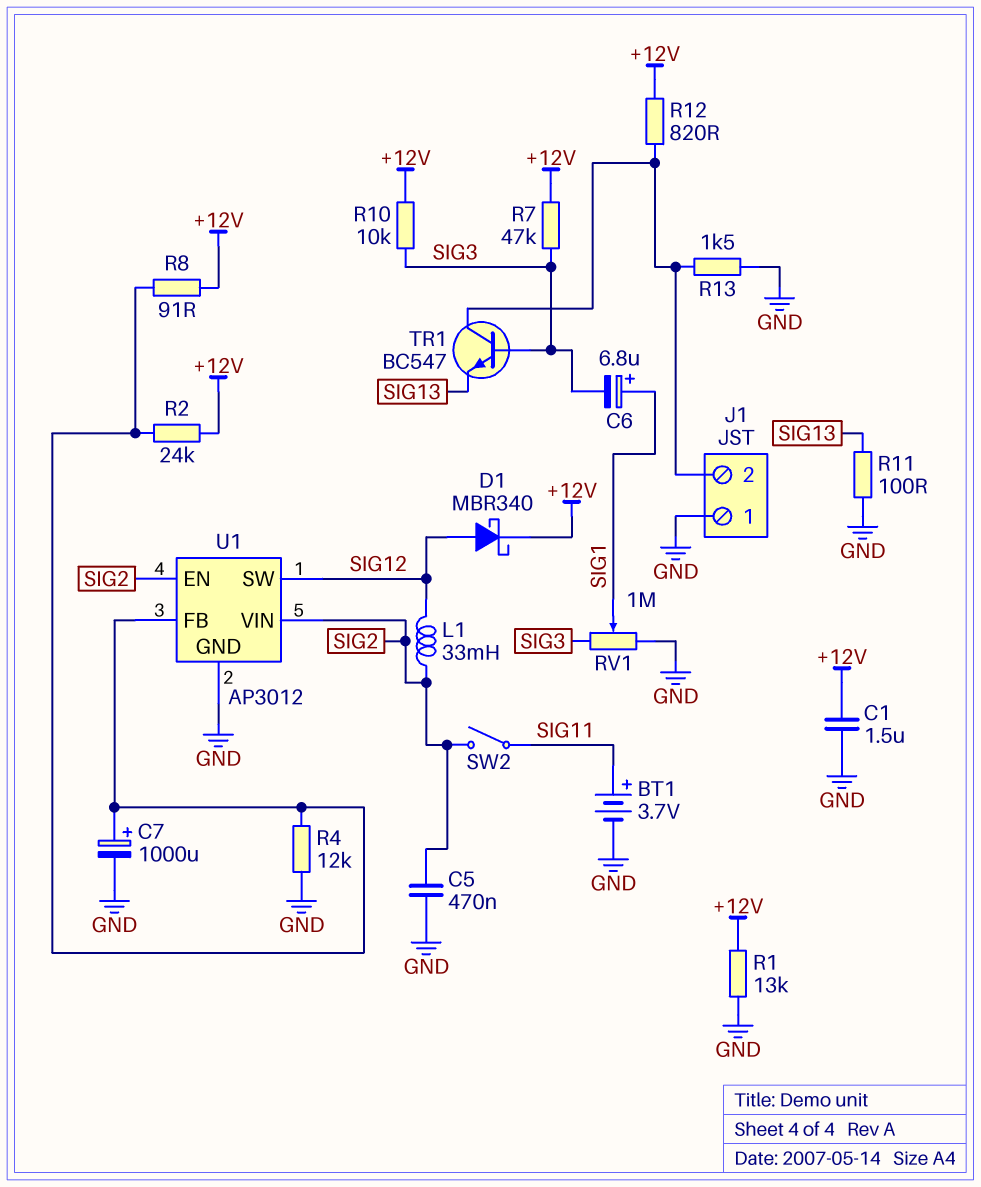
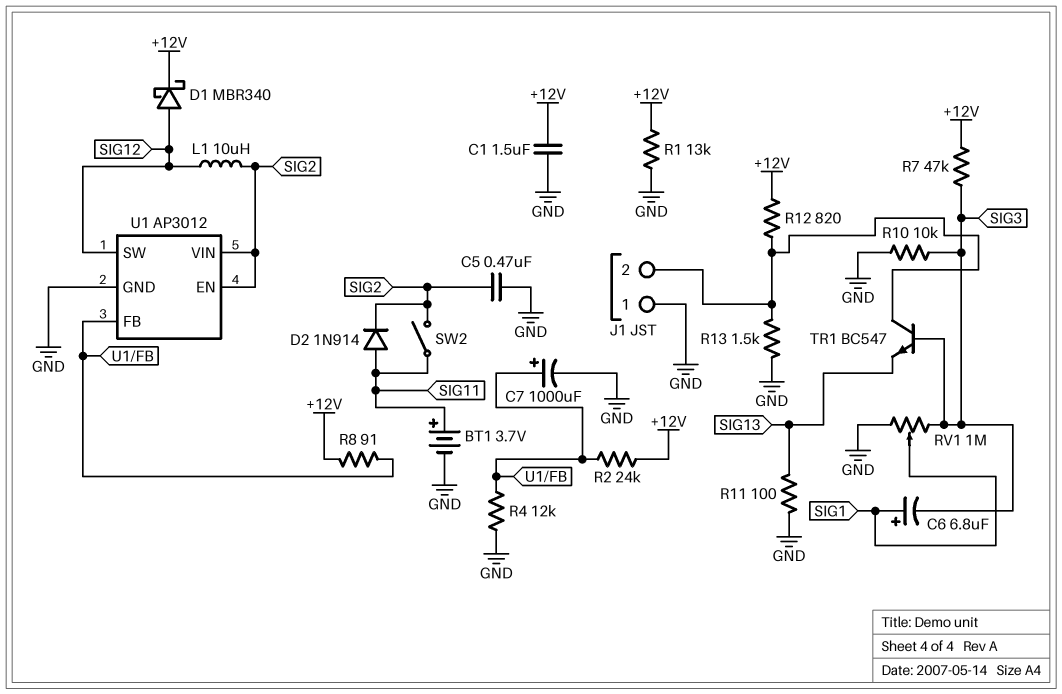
D2: none -> diode 1N914 (A SIG11, K SIG2)
L1: 33mH (SIG2, SIG12) -> 10uH (SIG2, SIG12)
R10: 10k (+12V, SIG3) -> 10k (GND, SIG3)

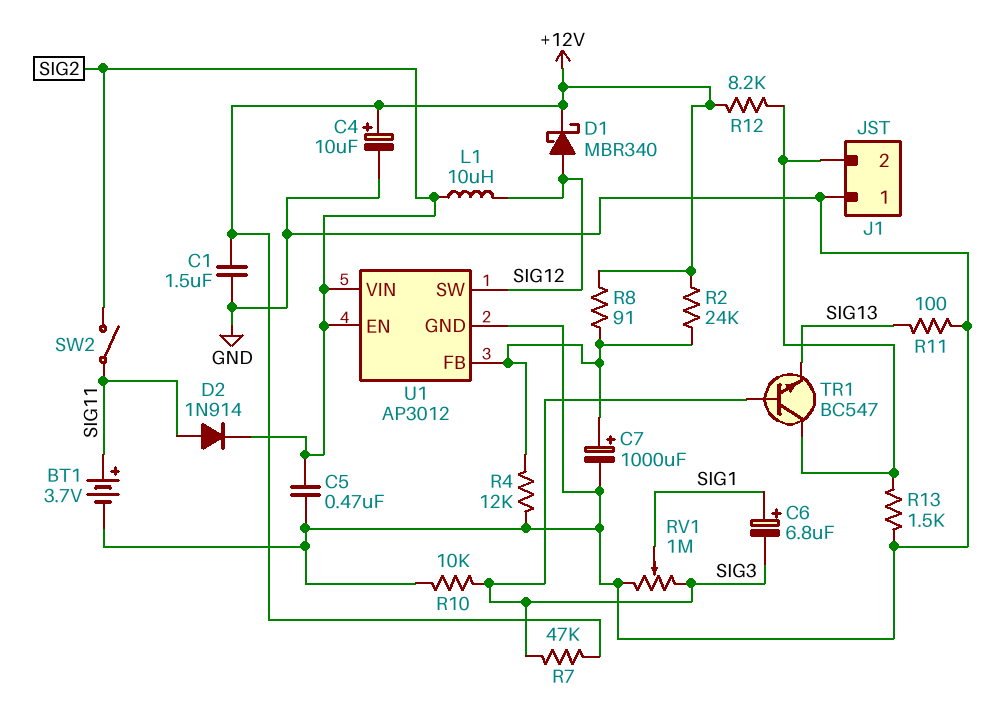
C4: none -> 10uF (plus +12V, minus GND)
R1: 13k (+12V, GND) -> none
R12: 820 (+12V, J1/2) -> 8.2k (+12V, J1/2)

